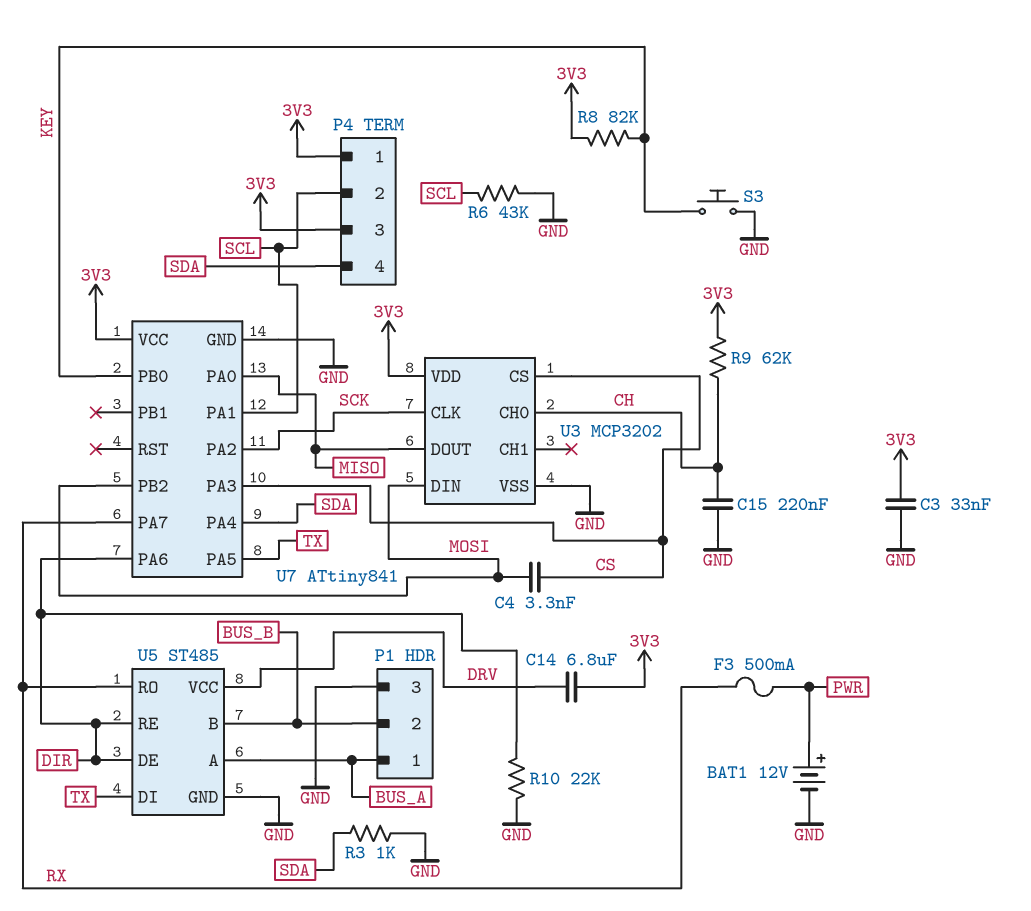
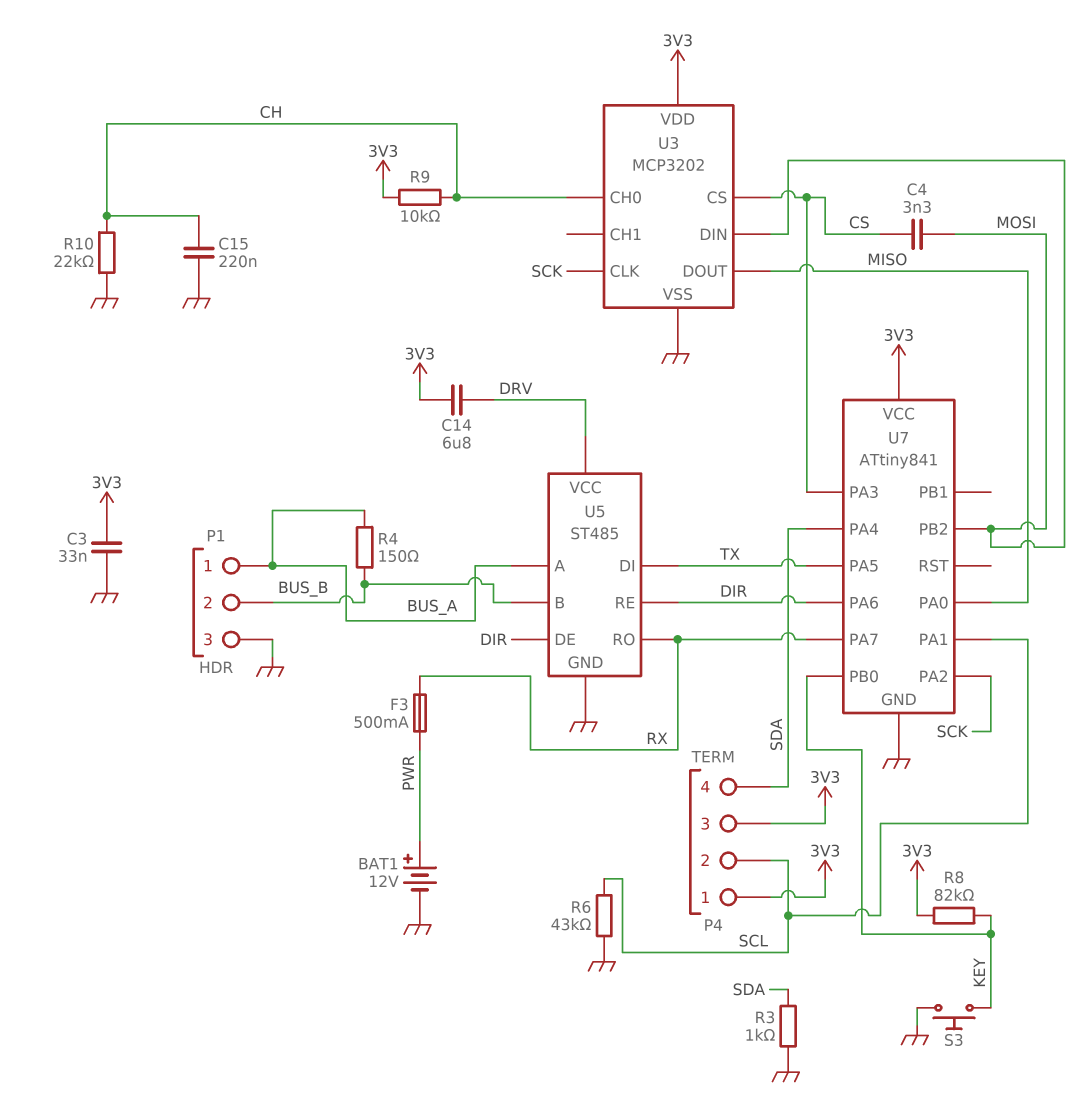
R4: none -> 150 (BUS_A, BUS_B)
R9: 62k (3V3, CH) -> 10k (3V3, CH)
R10: 22k (DIR, GND) -> 22k (CH, GND)

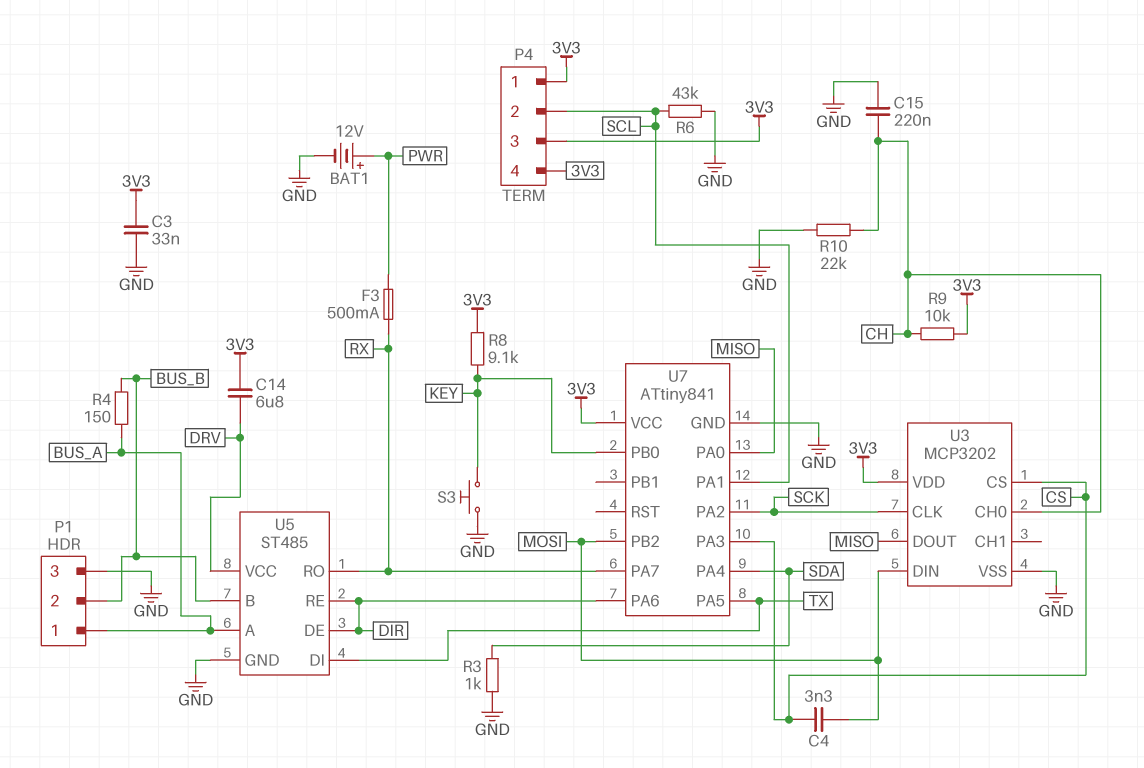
P4 pin 4: SDA -> 3V3
R8: 82k (3V3, KEY) -> 9.1k (3V3, KEY)

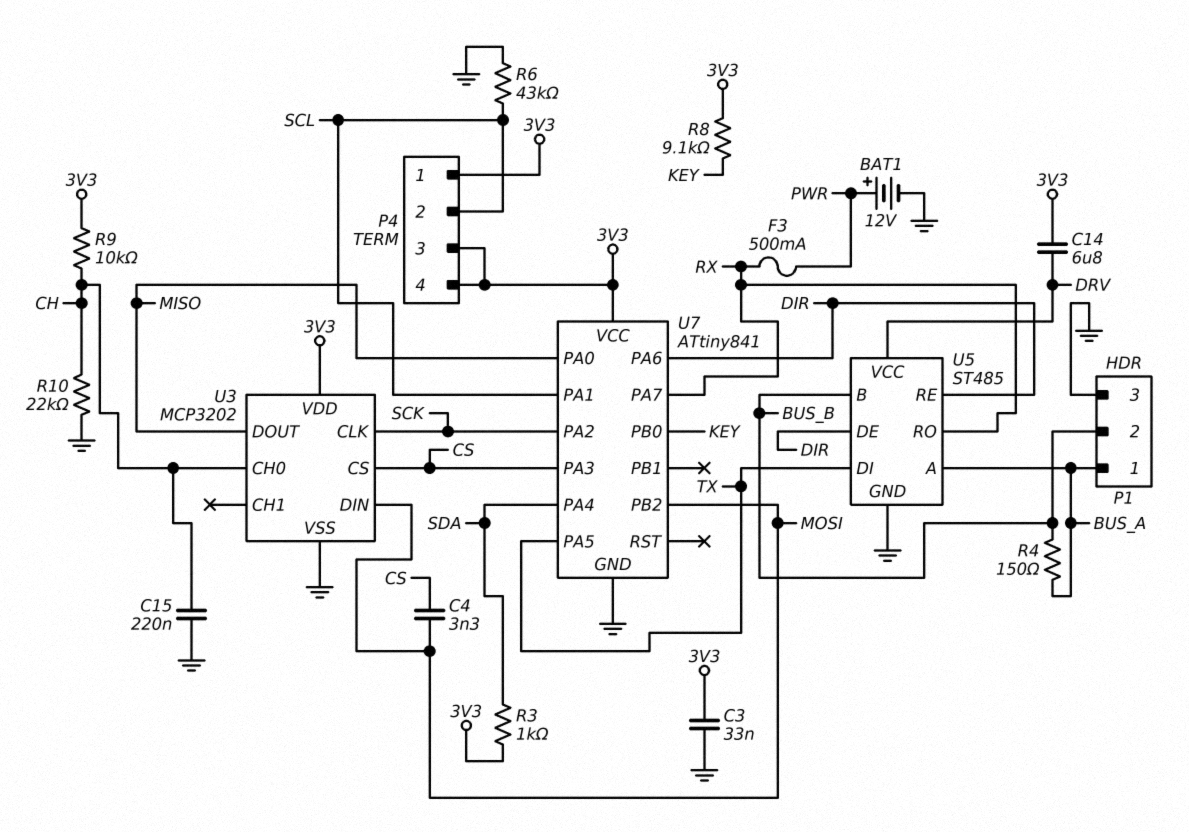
R3: 1k (GND, SDA) -> 1k (3V3, SDA)
S3: button (GND, KEY) -> none

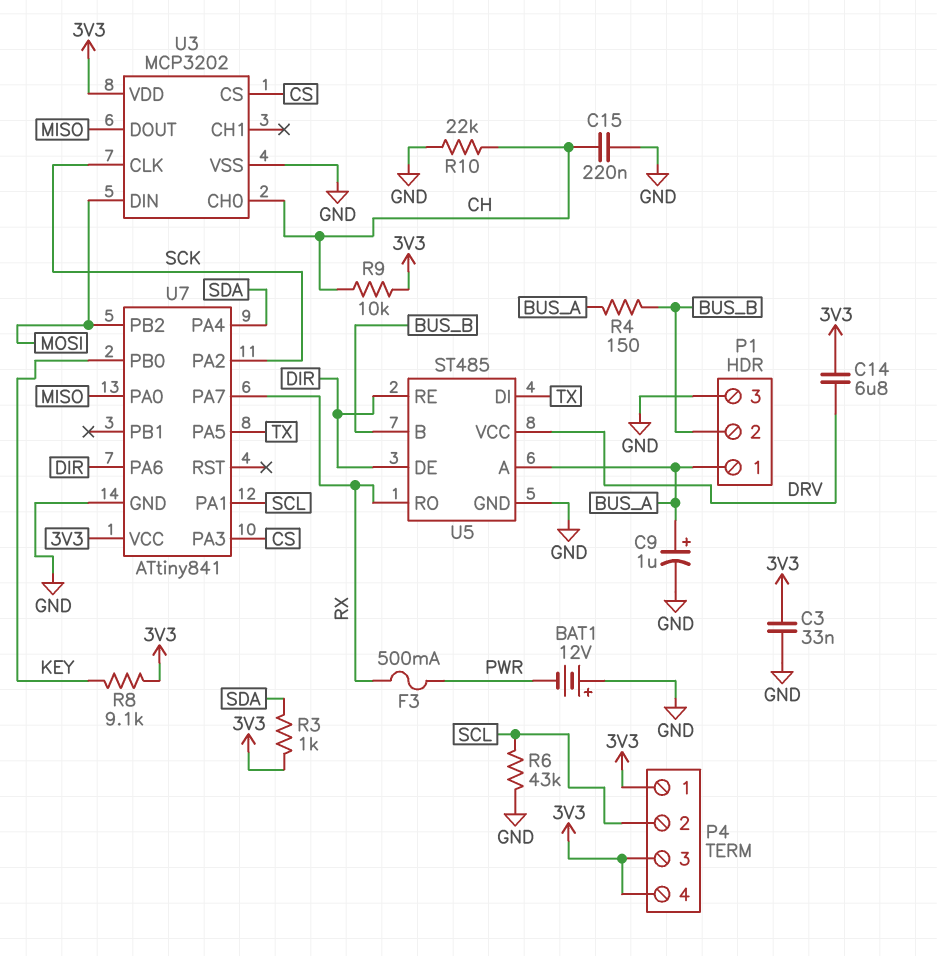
BAT1: 12V (plus PWR, minus GND) -> 12V (plus GND, minus PWR)
C4: 3.3nF (CS, MOSI) -> none
C9: none -> 1uF (plus BUS_A, minus GND)

